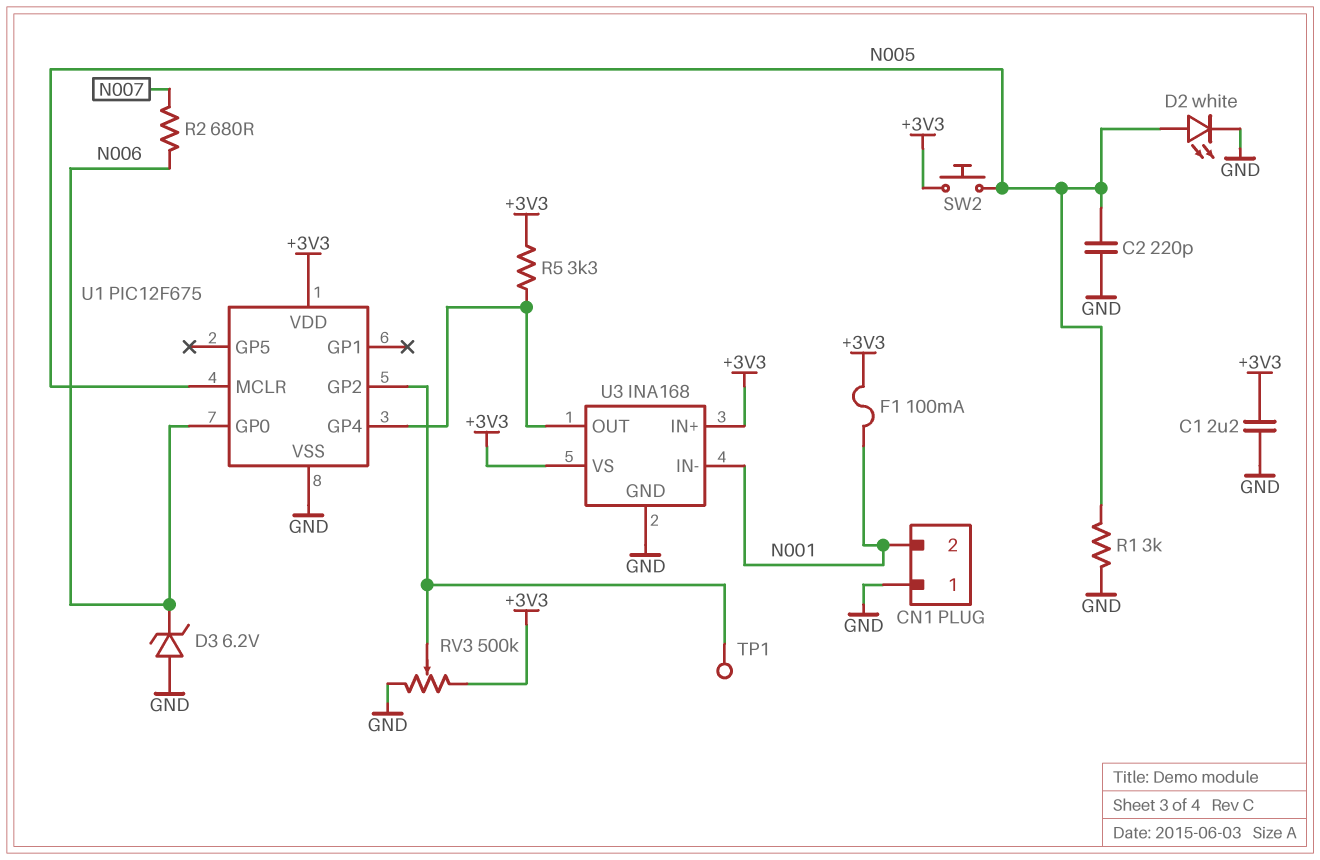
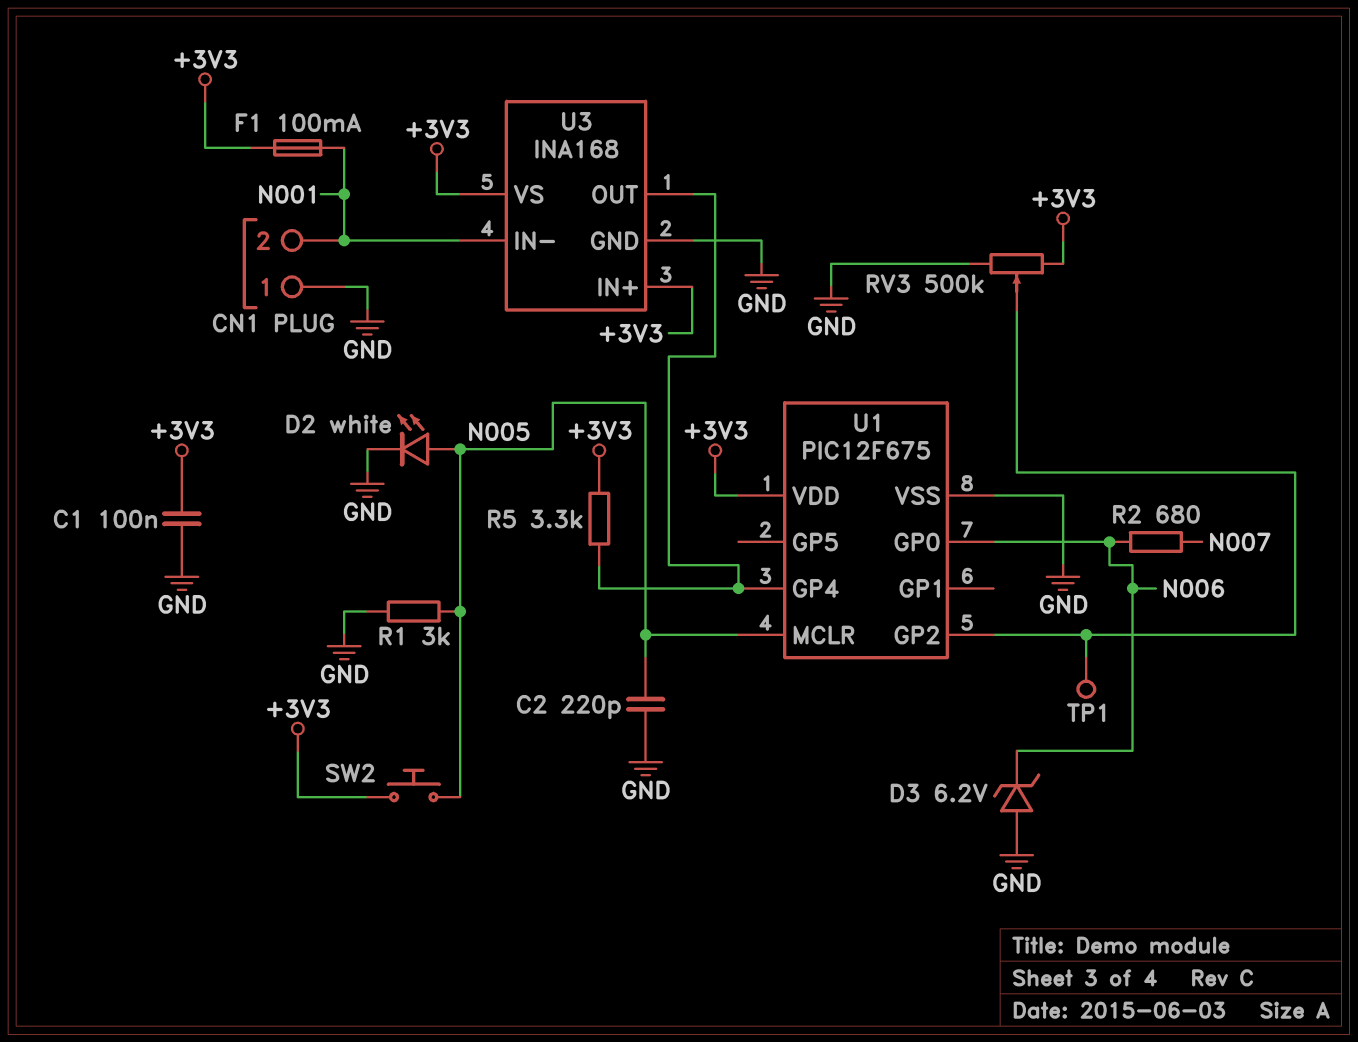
C1: 2.2uF (+3V3, GND) -> 100nF (+3V3, GND)

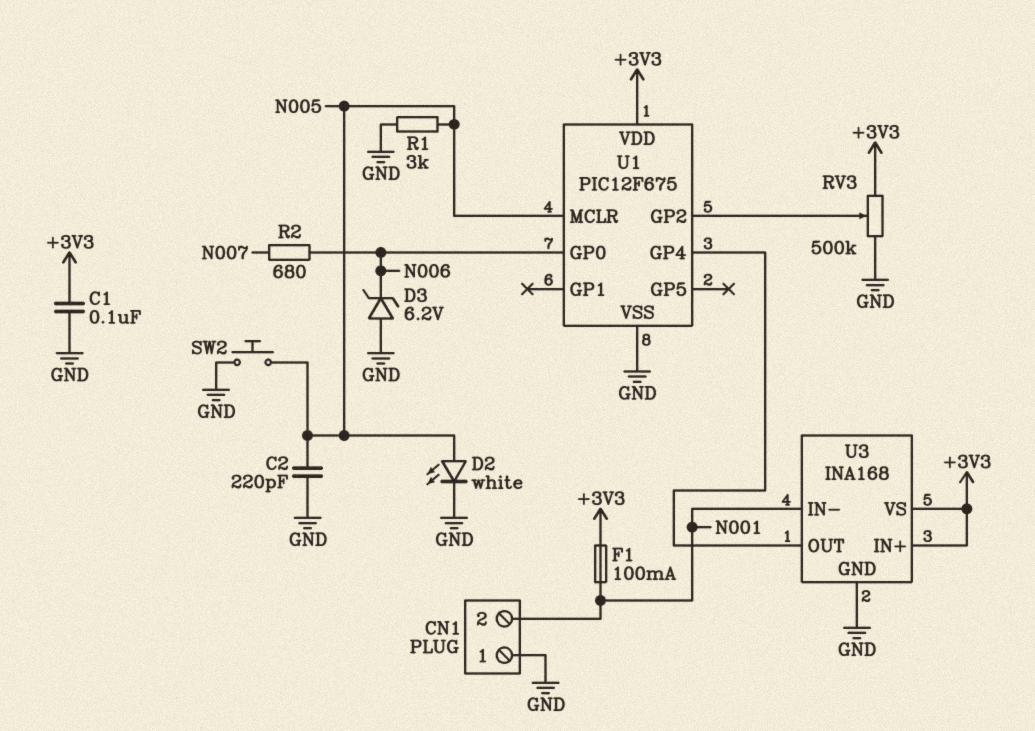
R5: 3.3k (+3V3, U1/GP4) -> none
SW2: button (+3V3, N005) -> button (GND, N005)
TP1: test point (U1/GP2) -> none

